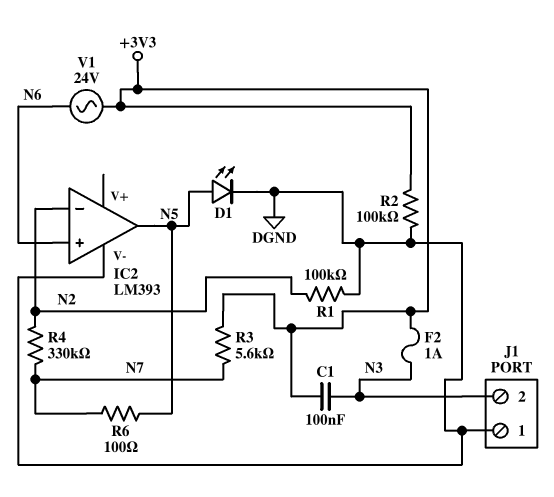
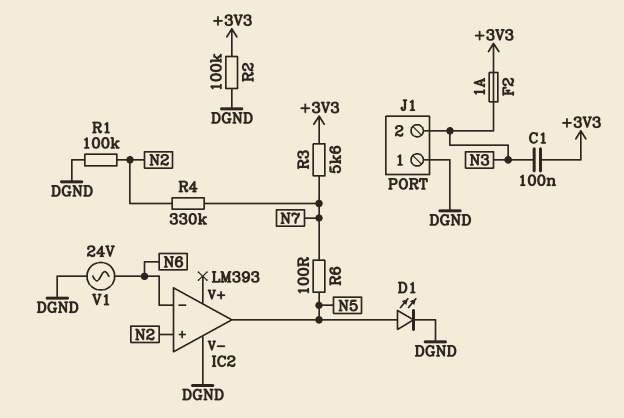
IC2 pin in+: N6 -> N2
IC2 pin in-: N2 -> N6
V1: AC 24V (+3V3, N6) -> AC 24V (DGND, N6)

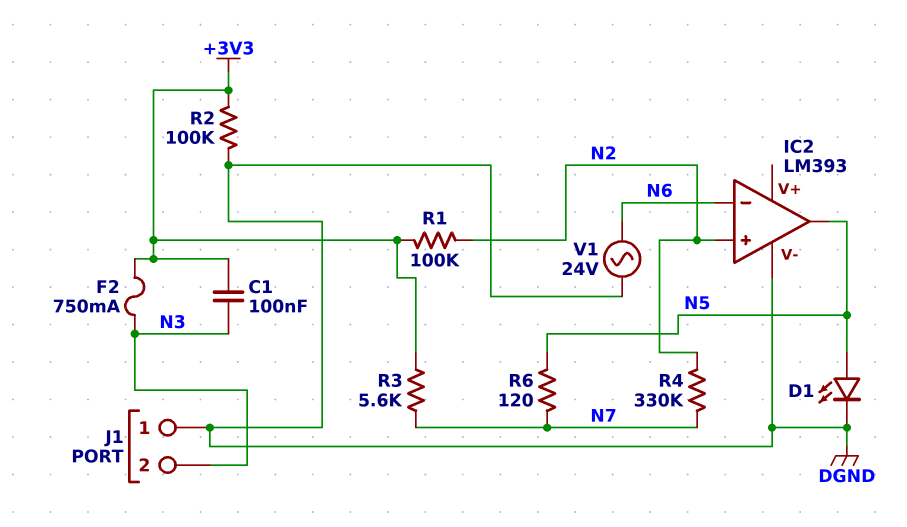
F2: 1A (+3V3, N3) -> 750mA (+3V3, N3)
R1: 100k (DGND, N2) -> 100k (+3V3, N2)
R6: 100 (N5, N7) -> 120 (N5, N7)

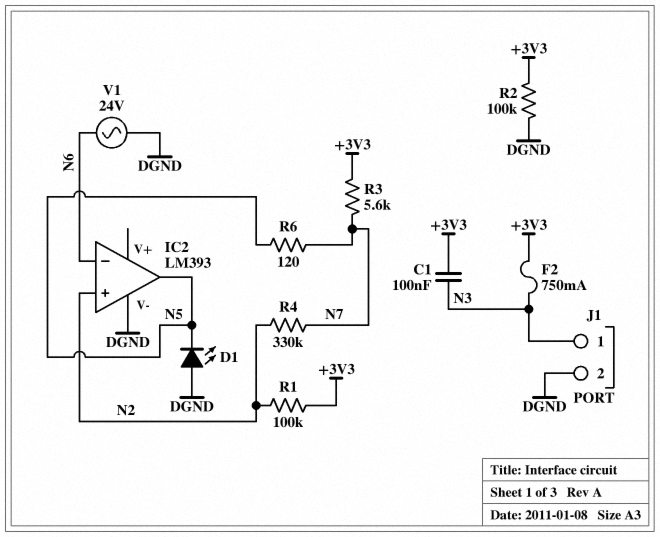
D1: LED (A N5, K DGND) -> LED (A DGND, K N5)
J1 pin 1: DGND -> N3
J1 pin 2: N3 -> DGND

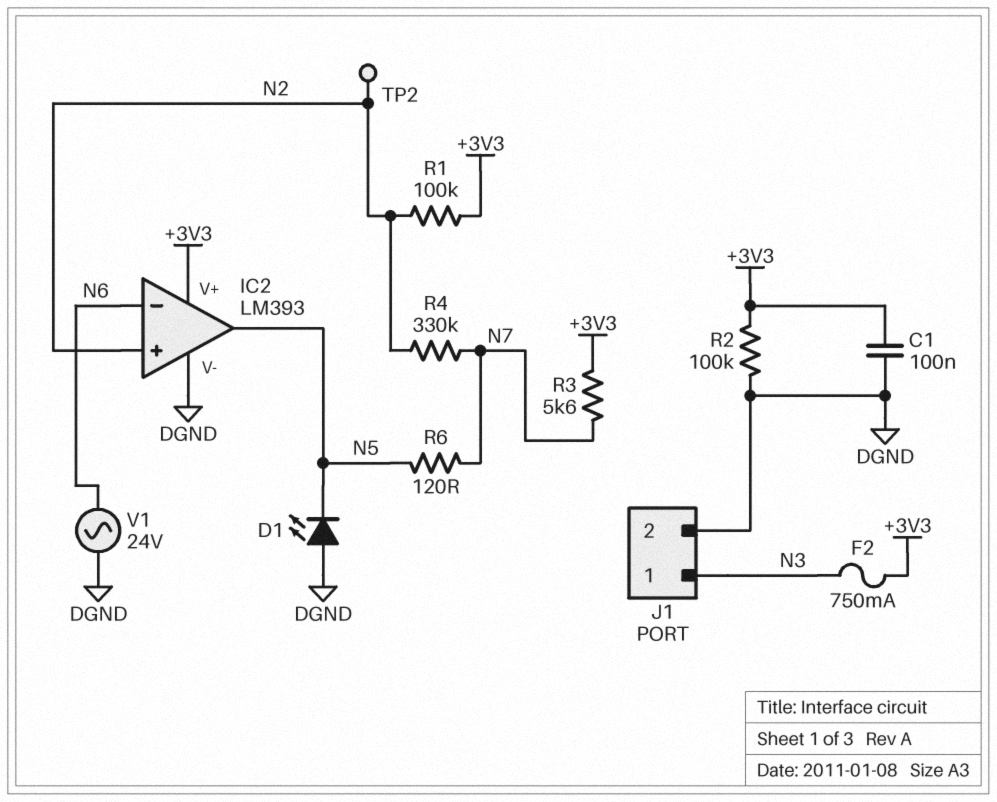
C1: 100nF (+3V3, N3) -> 100nF (+3V3, DGND)
IC2 pin V+: none -> +3V3
TP2: none -> test point (N2)

